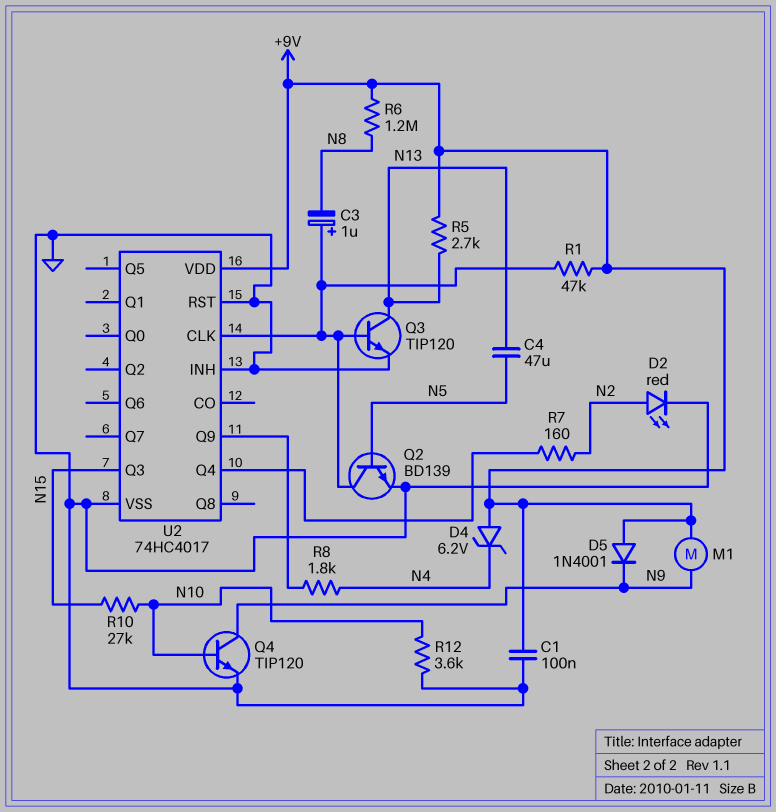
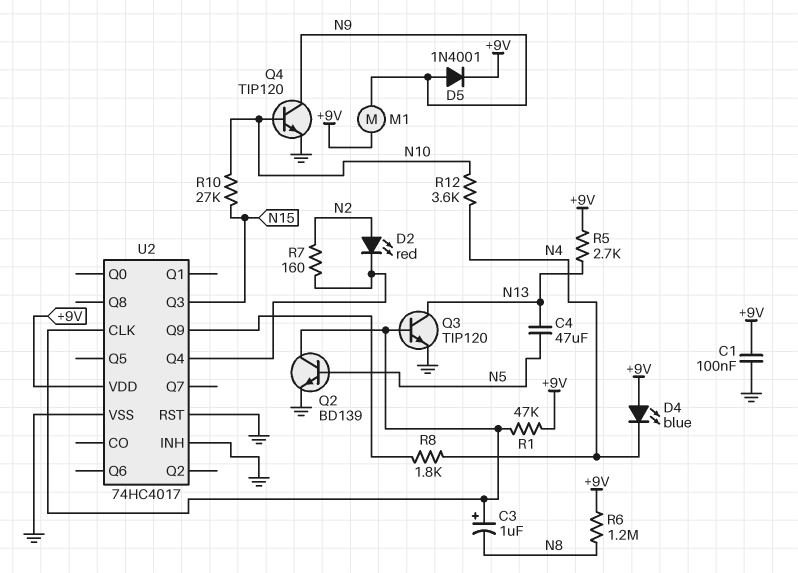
D2: LED red (A N2, K GND) -> LED red (A N2, K U2/Q4)
D4: zener 6.2V (A +9V, K N4) -> LED blue (A +9V, K N4)
D5: diode 1N4001 (A +9V, K N9) -> diode 1N4001 (A N9, K +9V)
R12: 3.6k (GND, N10) -> 3.6k (N4, N10)

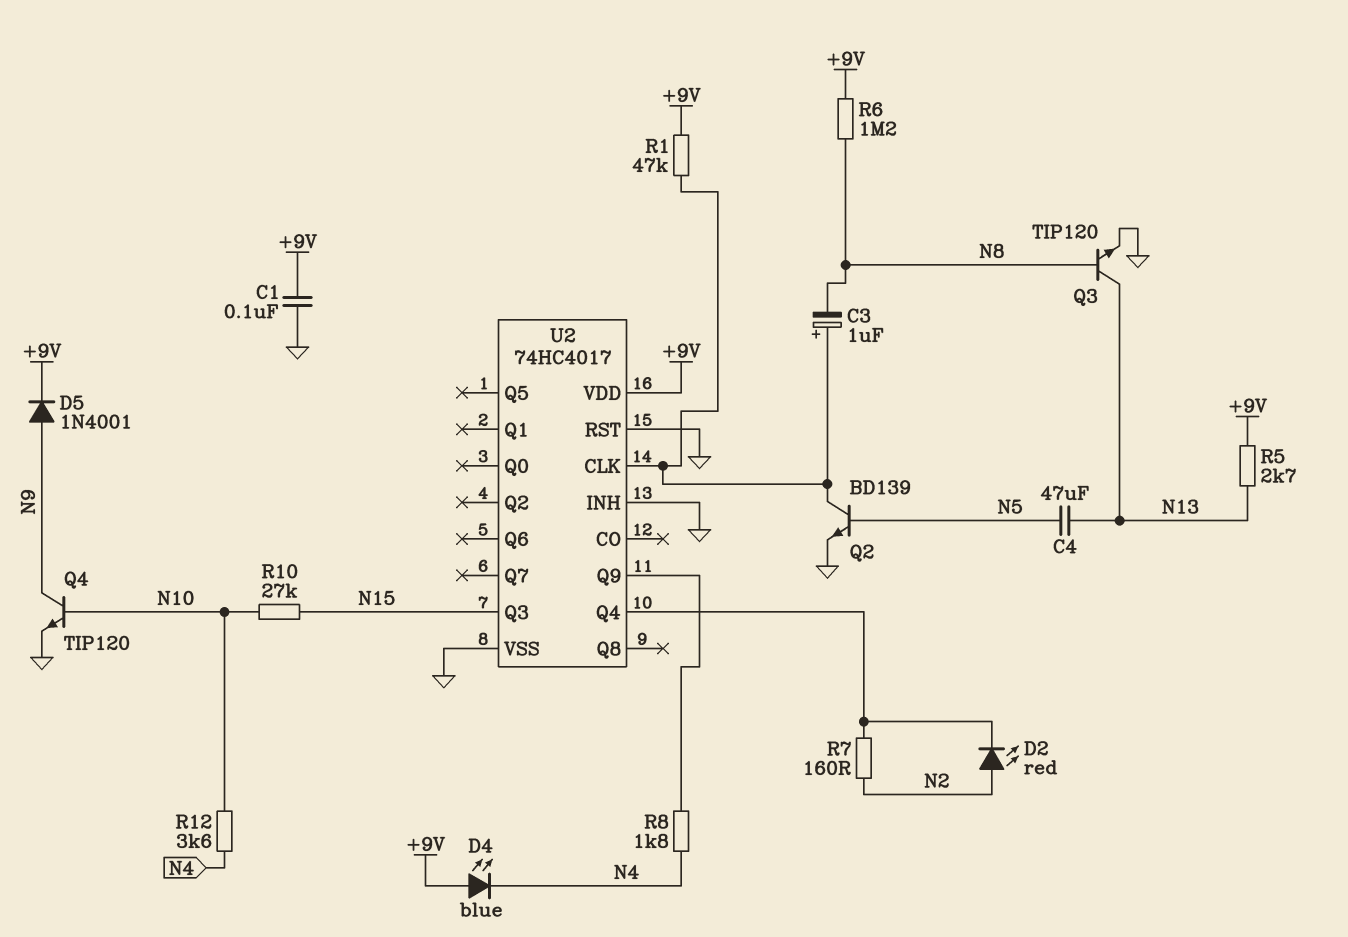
M1: motor (+9V, N9) -> none
Q3: NPN TIP120 (B U2/CLK, C N13, E GND) -> NPN TIP120 (B N8, C N13, E GND)

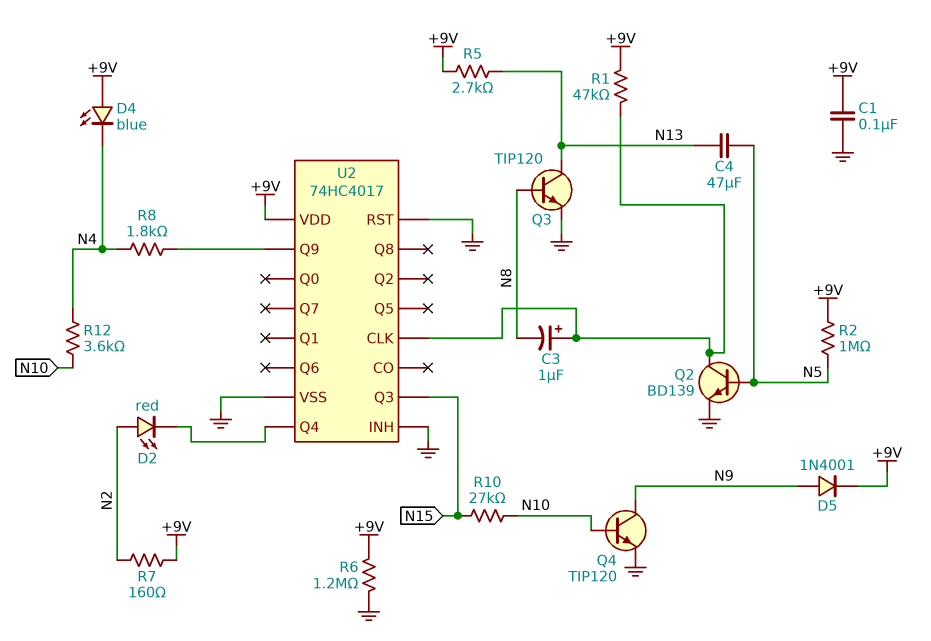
R2: none -> 1M (+9V, N5)
R6: 1.2M (+9V, N8) -> 1.2M (+9V, GND)
R7: 160 (N2, U2/Q4) -> 160 (+9V, N2)

